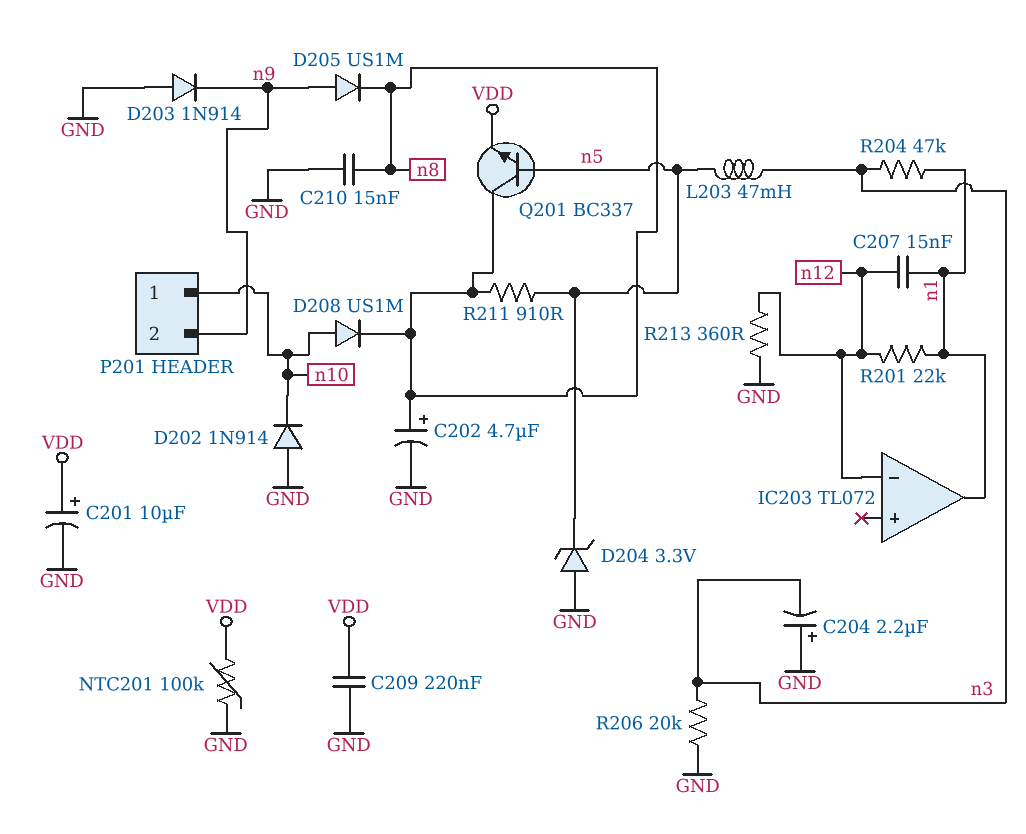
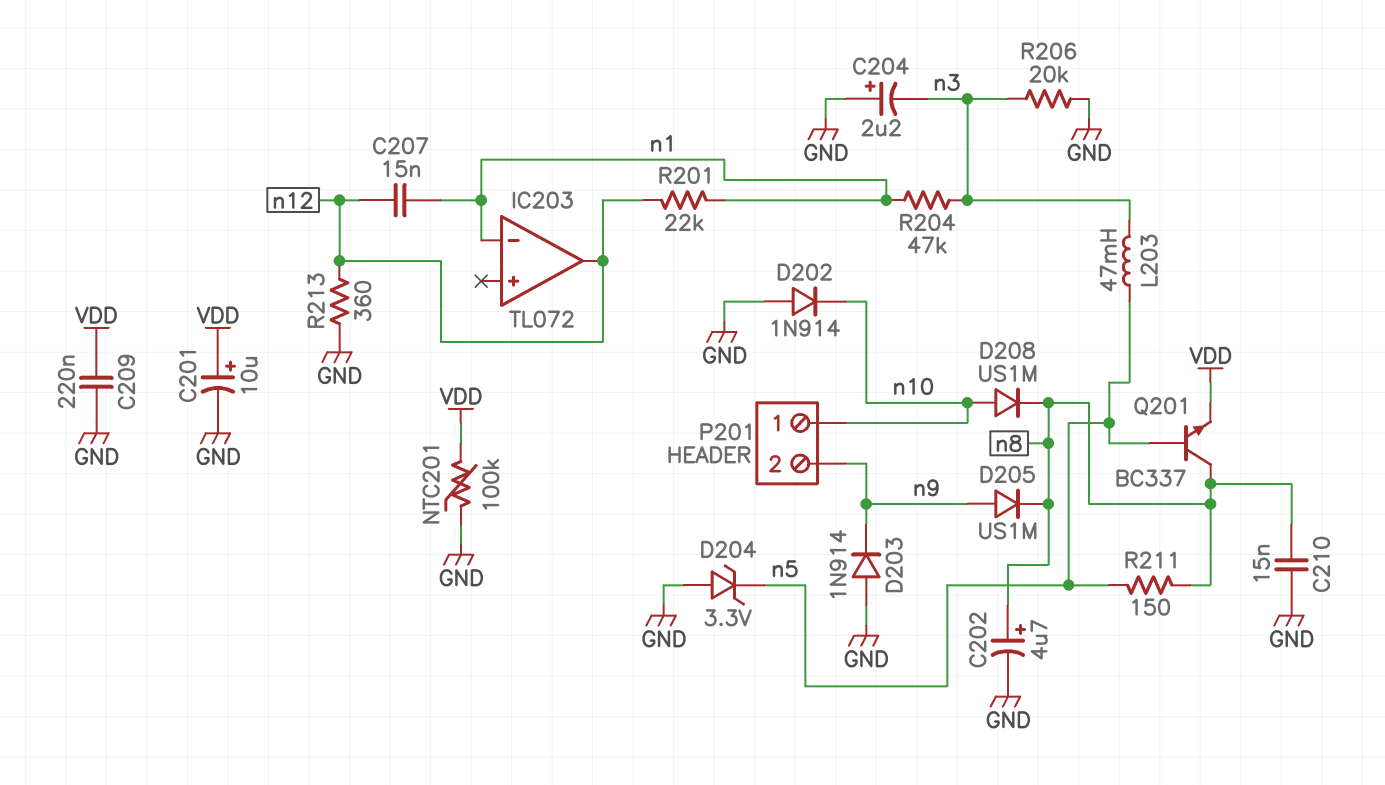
IC203 pin in-: n12 -> n1
IC203 pin out: n1 -> n12
R211: 910 (n5, n8) -> 150 (n5, n8)

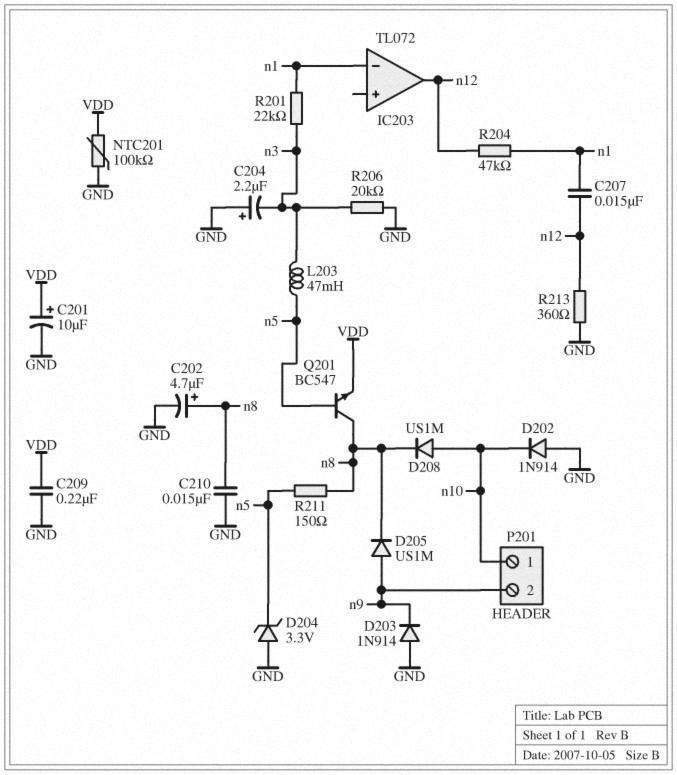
Q201: NPN BC337 (B n5, C n8, E VDD) -> NPN BC547 (B n5, C n8, E VDD)
R201: 22k (n1, n12) -> 22k (n1, n3)
R204: 47k (n1, n3) -> 47k (n1, n12)

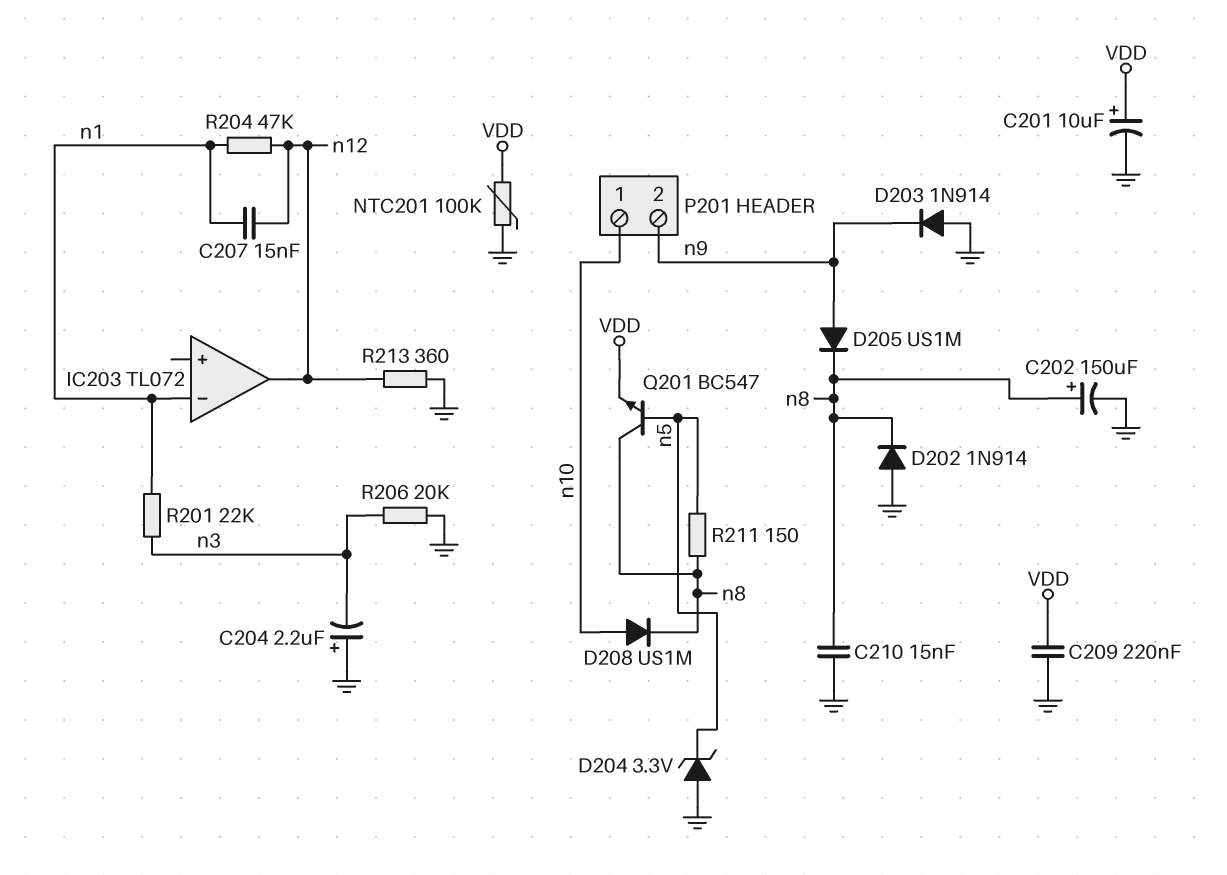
C202: 4.7uF (plus n8, minus GND) -> 150uF (plus n8, minus GND)
D202: diode 1N914 (A GND, K n10) -> diode 1N914 (A GND, K n8)
L203: 47mH (n3, n5) -> none

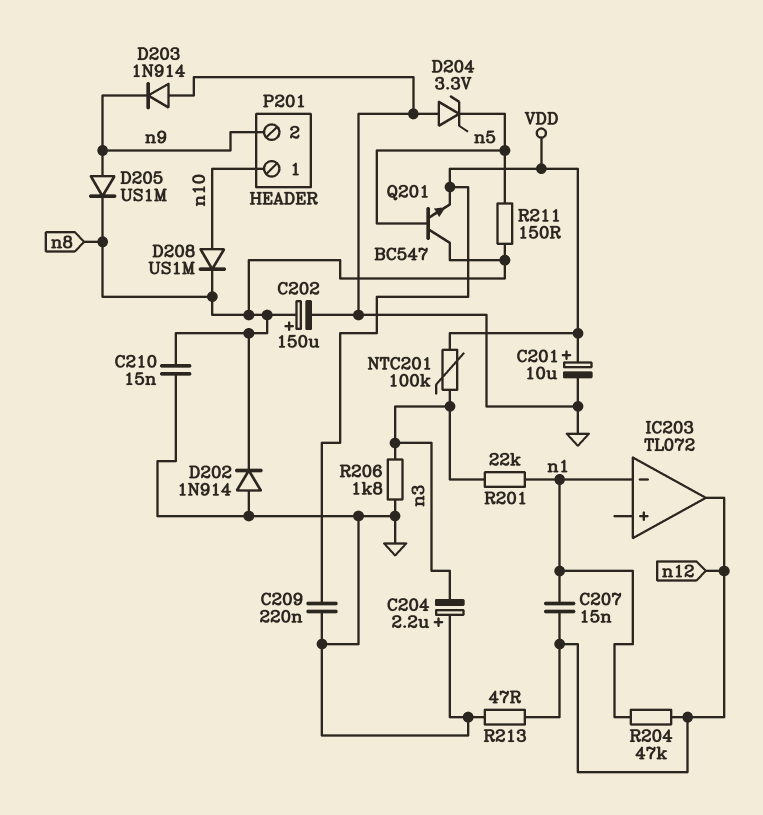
NTC201: 100k (GND, VDD) -> 100k (VDD, n3)
R206: 20k (GND, n3) -> 1.8k (GND, n3)
R213: 360 (GND, n12) -> 47 (GND, n12)

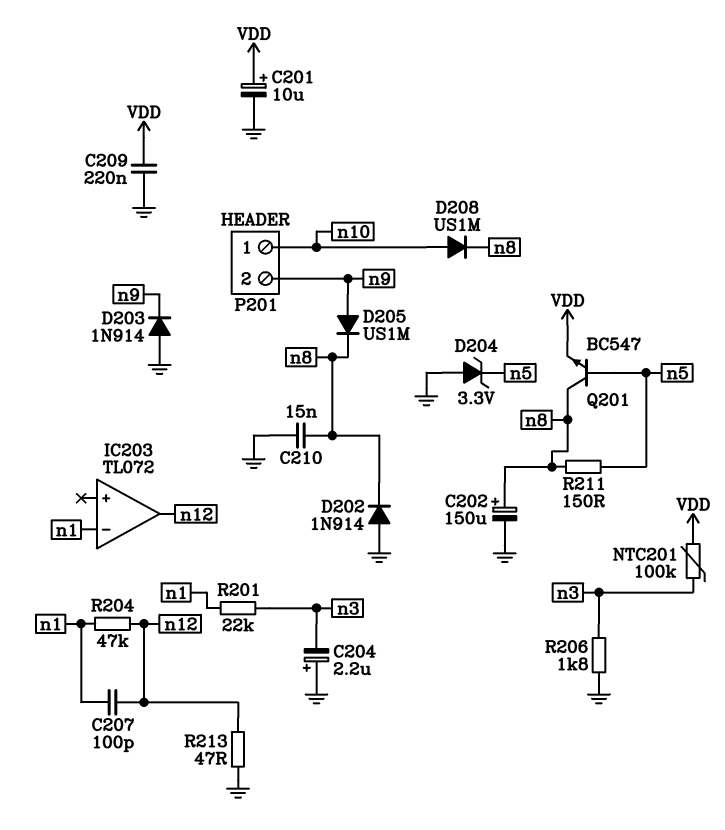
C207: 15nF (n1, n12) -> 100pF (n1, n12)

